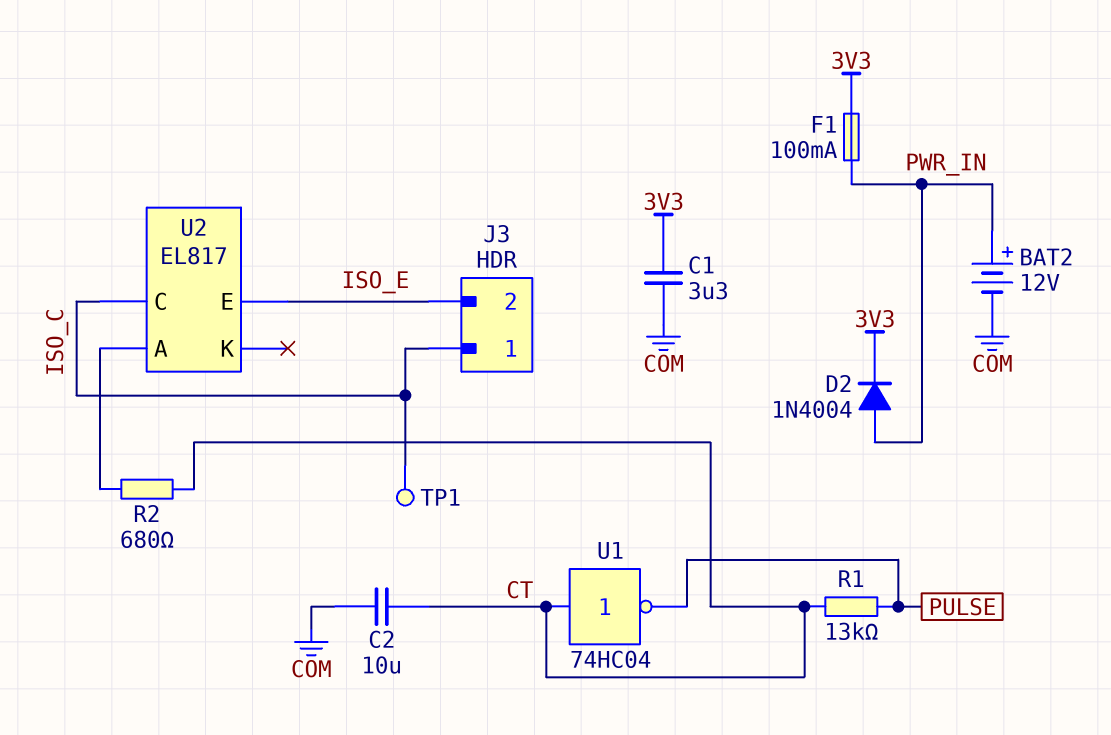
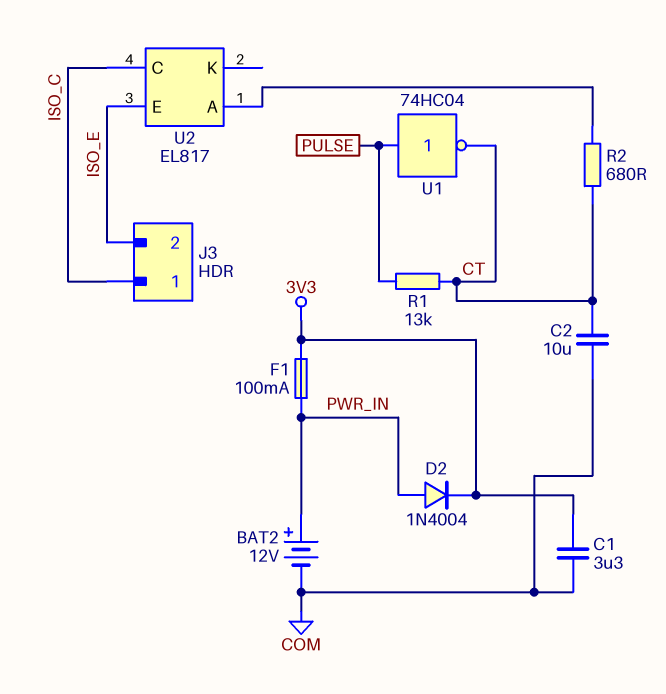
TP1: test point (ISO_C) -> none
U1: NOT 74HC04 (in CT, out PULSE) -> NOT 74HC04 (in PULSE, out CT)

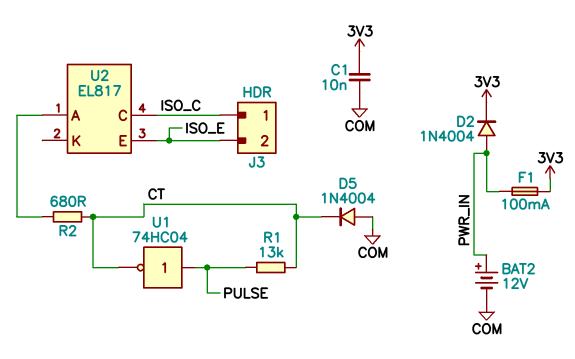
C1: 3.3uF (3V3, COM) -> 10nF (3V3, COM)
C2: 10uF (COM, CT) -> none
D5: none -> diode 1N4004 (A COM, K CT)

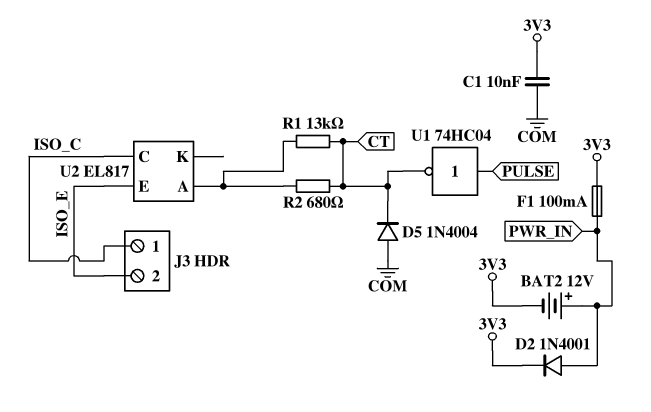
BAT2: 12V (plus PWR_IN, minus COM) -> 12V (plus PWR_IN, minus 3V3)
D2: diode 1N4004 (A PWR_IN, K 3V3) -> diode 1N4001 (A PWR_IN, K 3V3)
R1: 13k (CT, PULSE) -> 13k (CT, U2/A)

